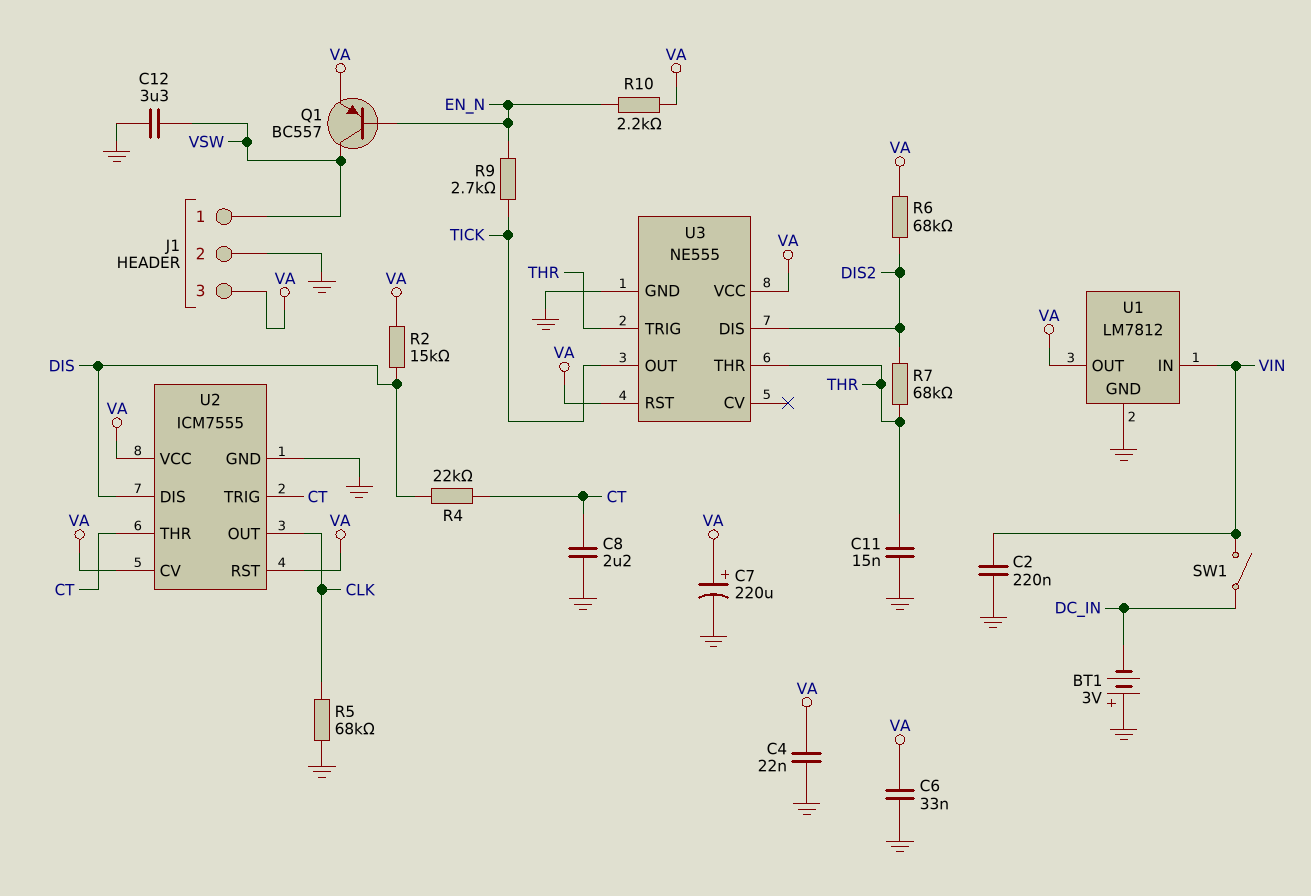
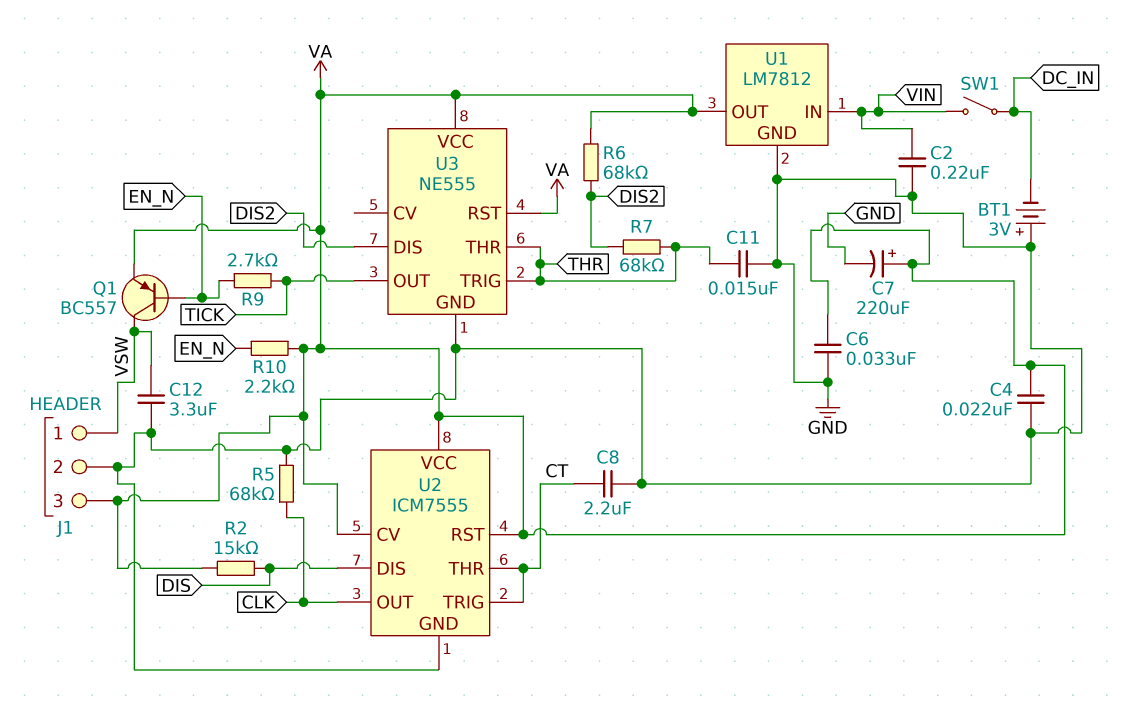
R4: 22k (CT, DIS) -> none

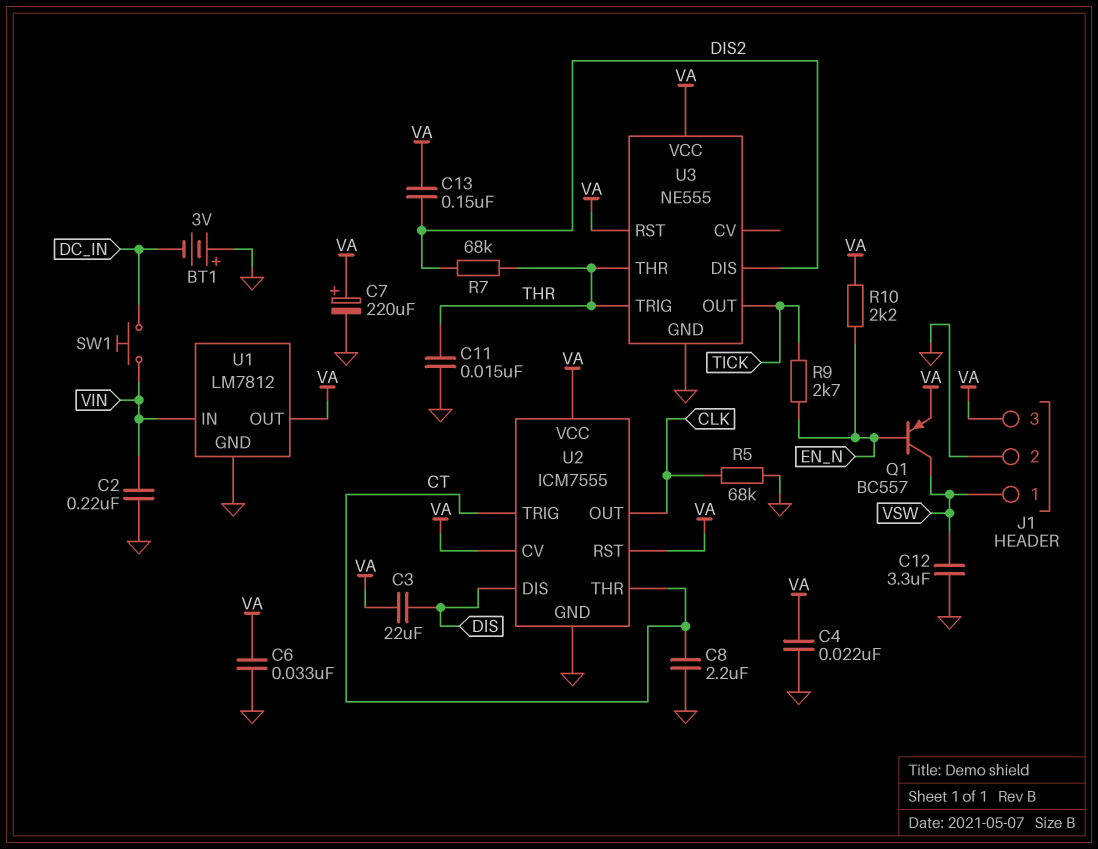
C3: none -> 22uF (DIS, VA)
C13: none -> 150nF (DIS2, VA)
R2: 15k (DIS, VA) -> none
R6: 68k (DIS2, VA) -> none
SW1: switch (DC_IN, VIN) -> button (DC_IN, VIN)

